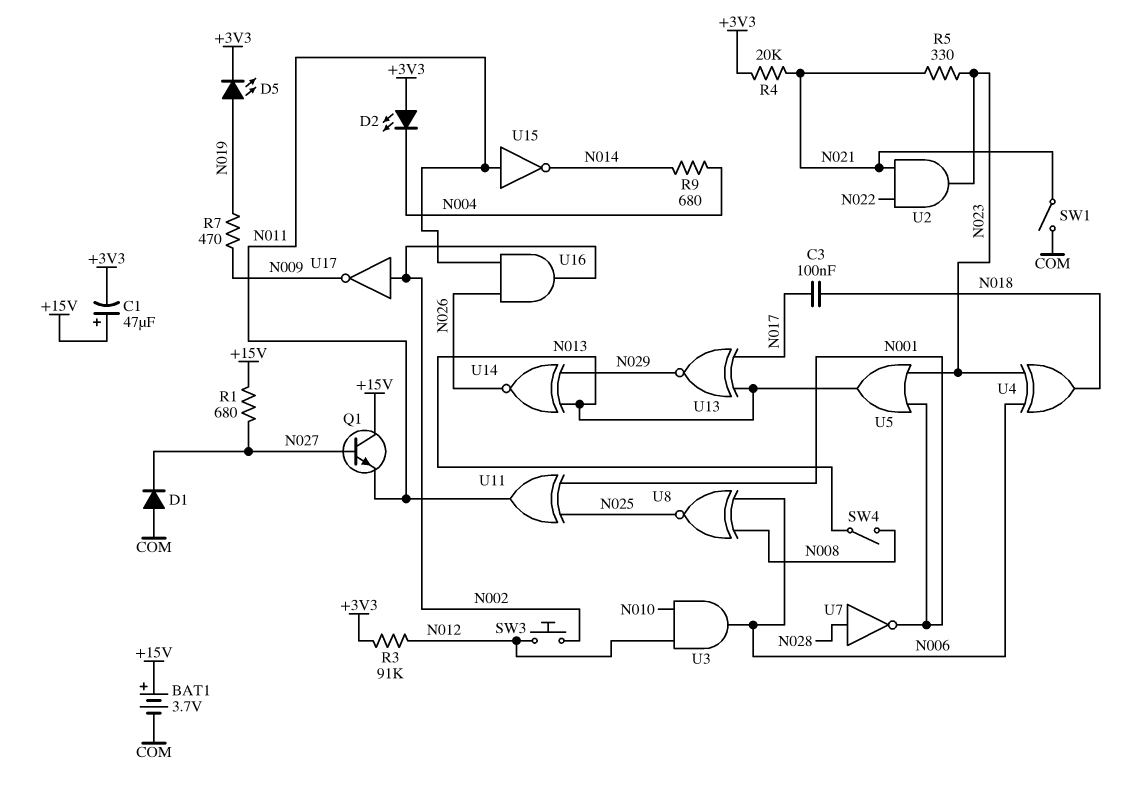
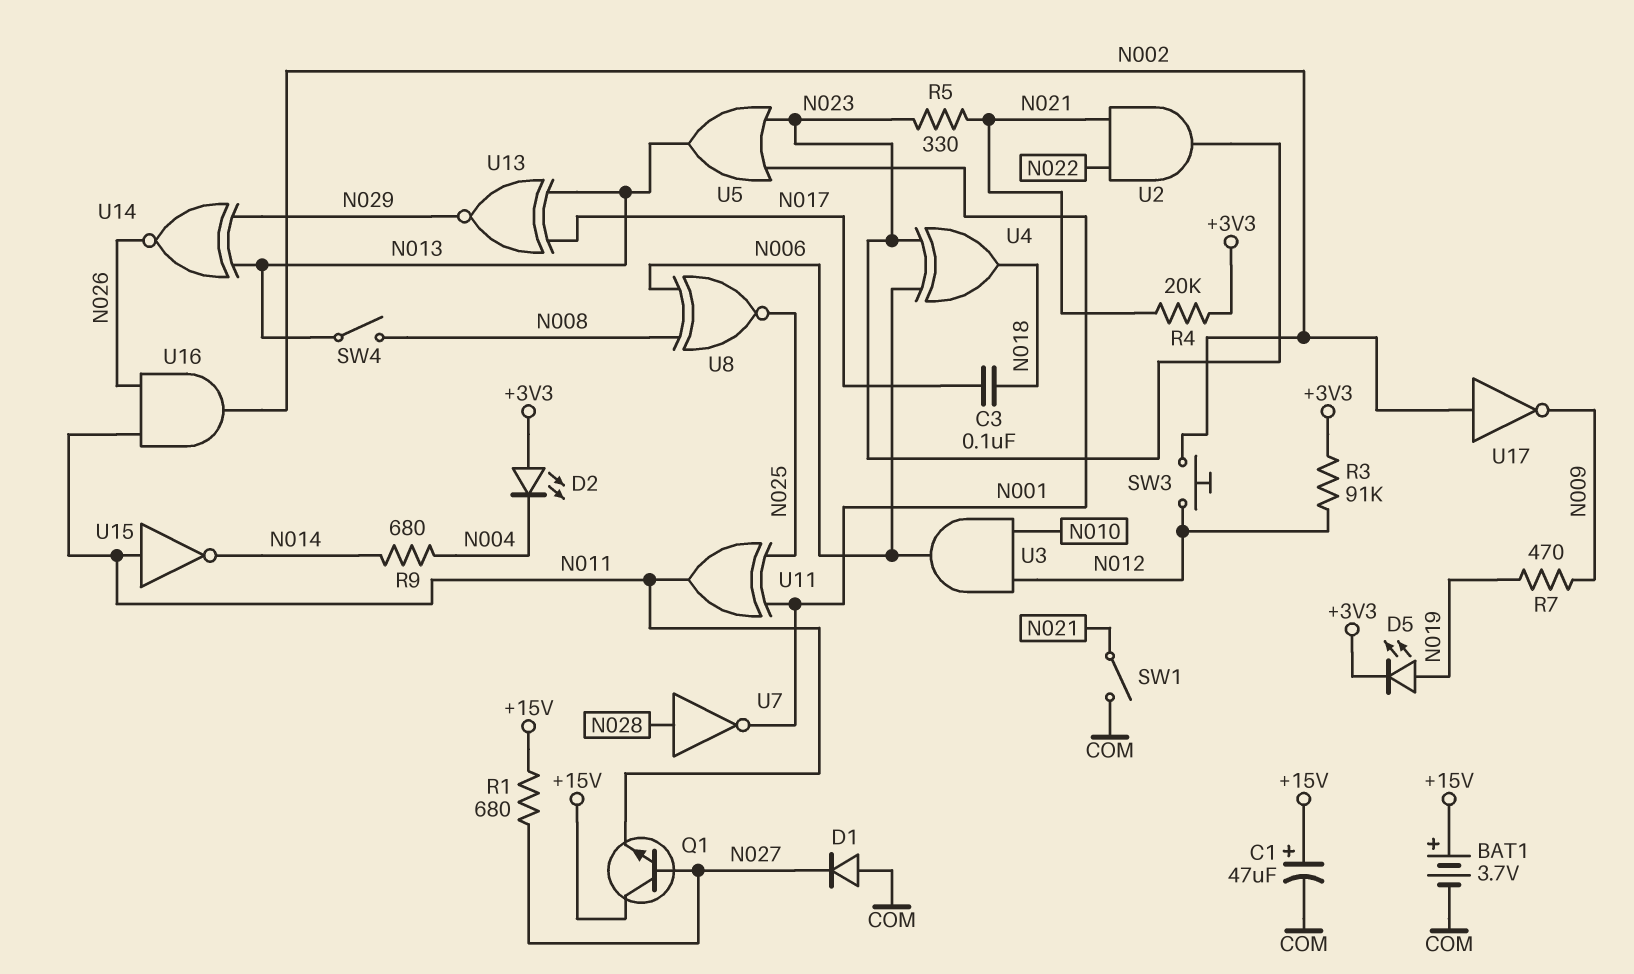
C1: 47uF (plus +15V, minus +3V3) -> 47uF (plus +15V, minus COM)

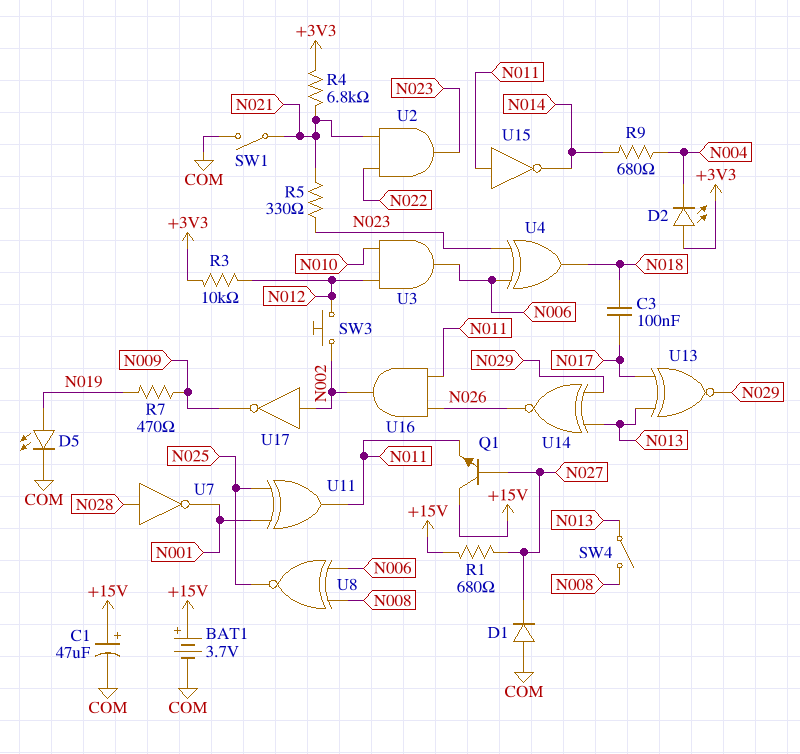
D5: LED (A N019, K +3V3) -> LED (A N019, K COM)
R3: 91k (+3V3, N012) -> 10k (+3V3, N012)
R4: 20k (+3V3, N021) -> 6.8k (+3V3, N021)
U5: OR (in N001, in N023, out N013) -> none

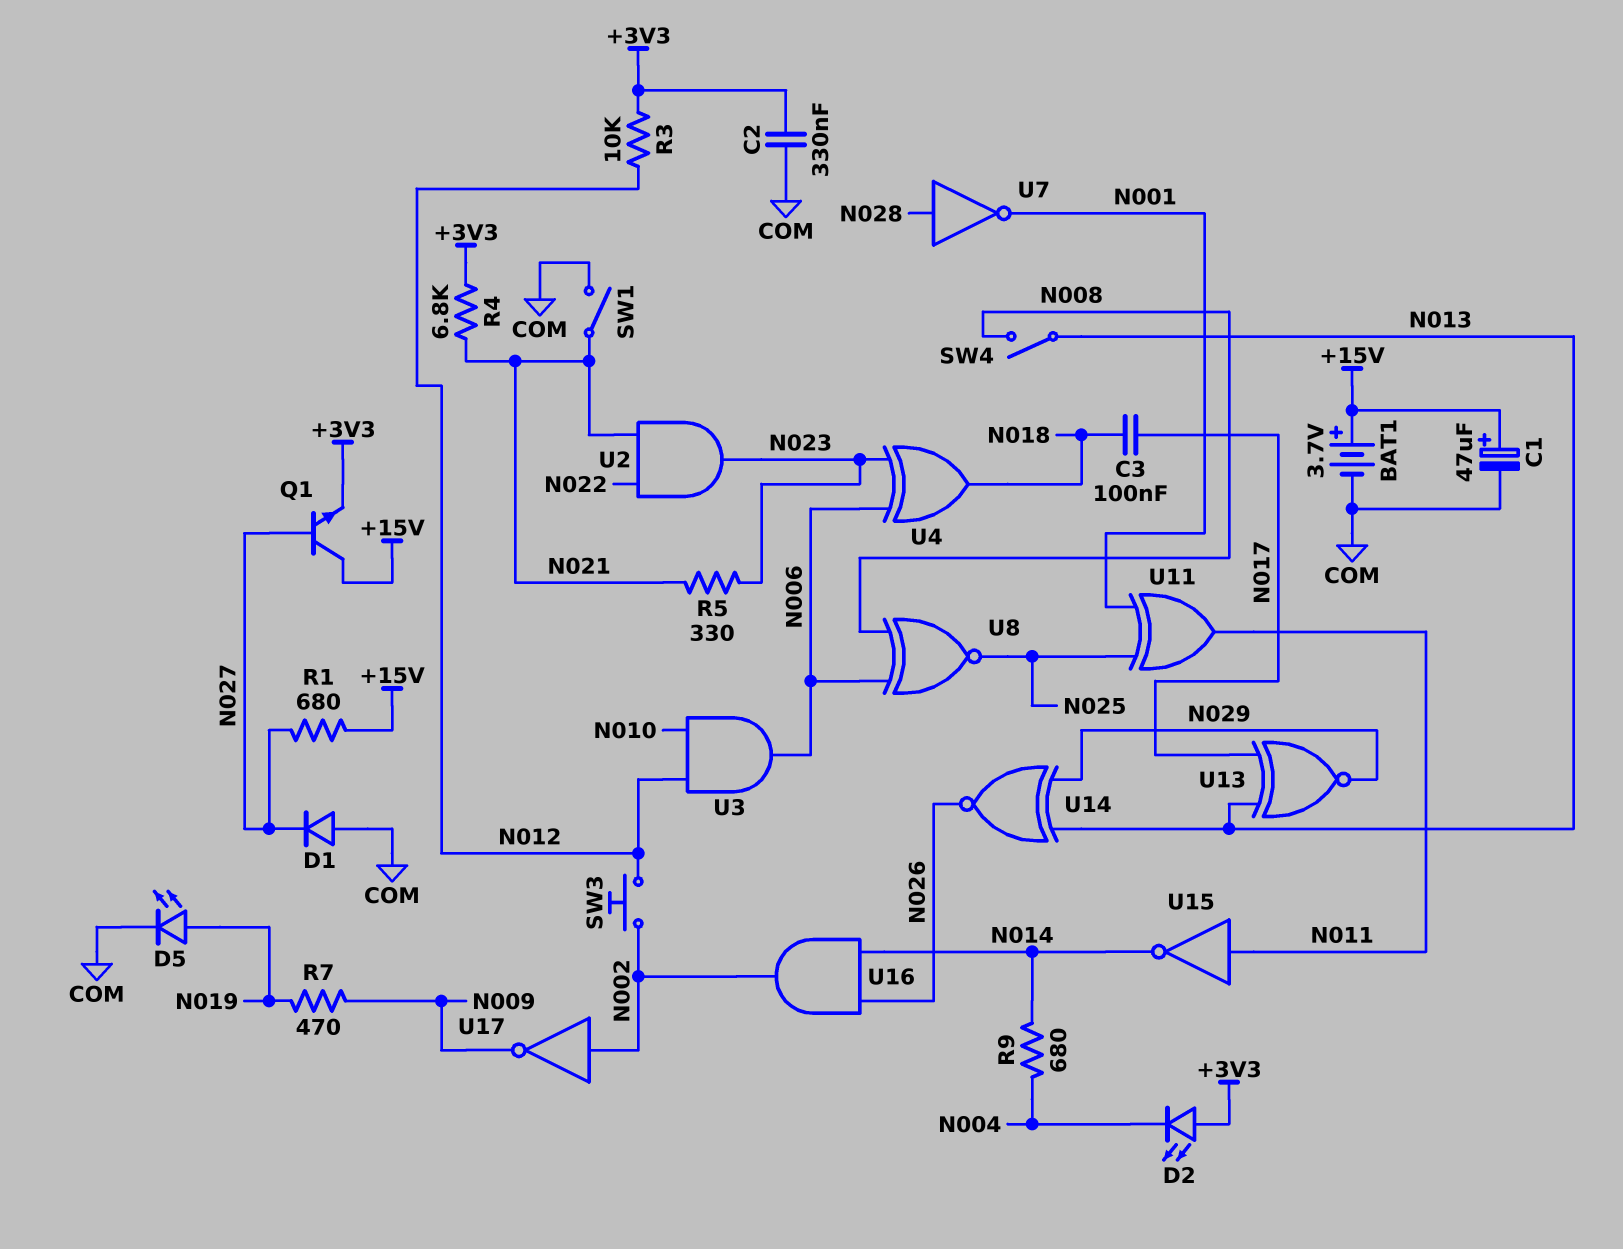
C2: none -> 330nF (+3V3, COM)
Q1: NPN (B N027, C +15V, E N011) -> NPN (B N027, C +15V, E +3V3)
U16: AND (in N011, in N026, out N002) -> AND (in N014, in N026, out N002)

